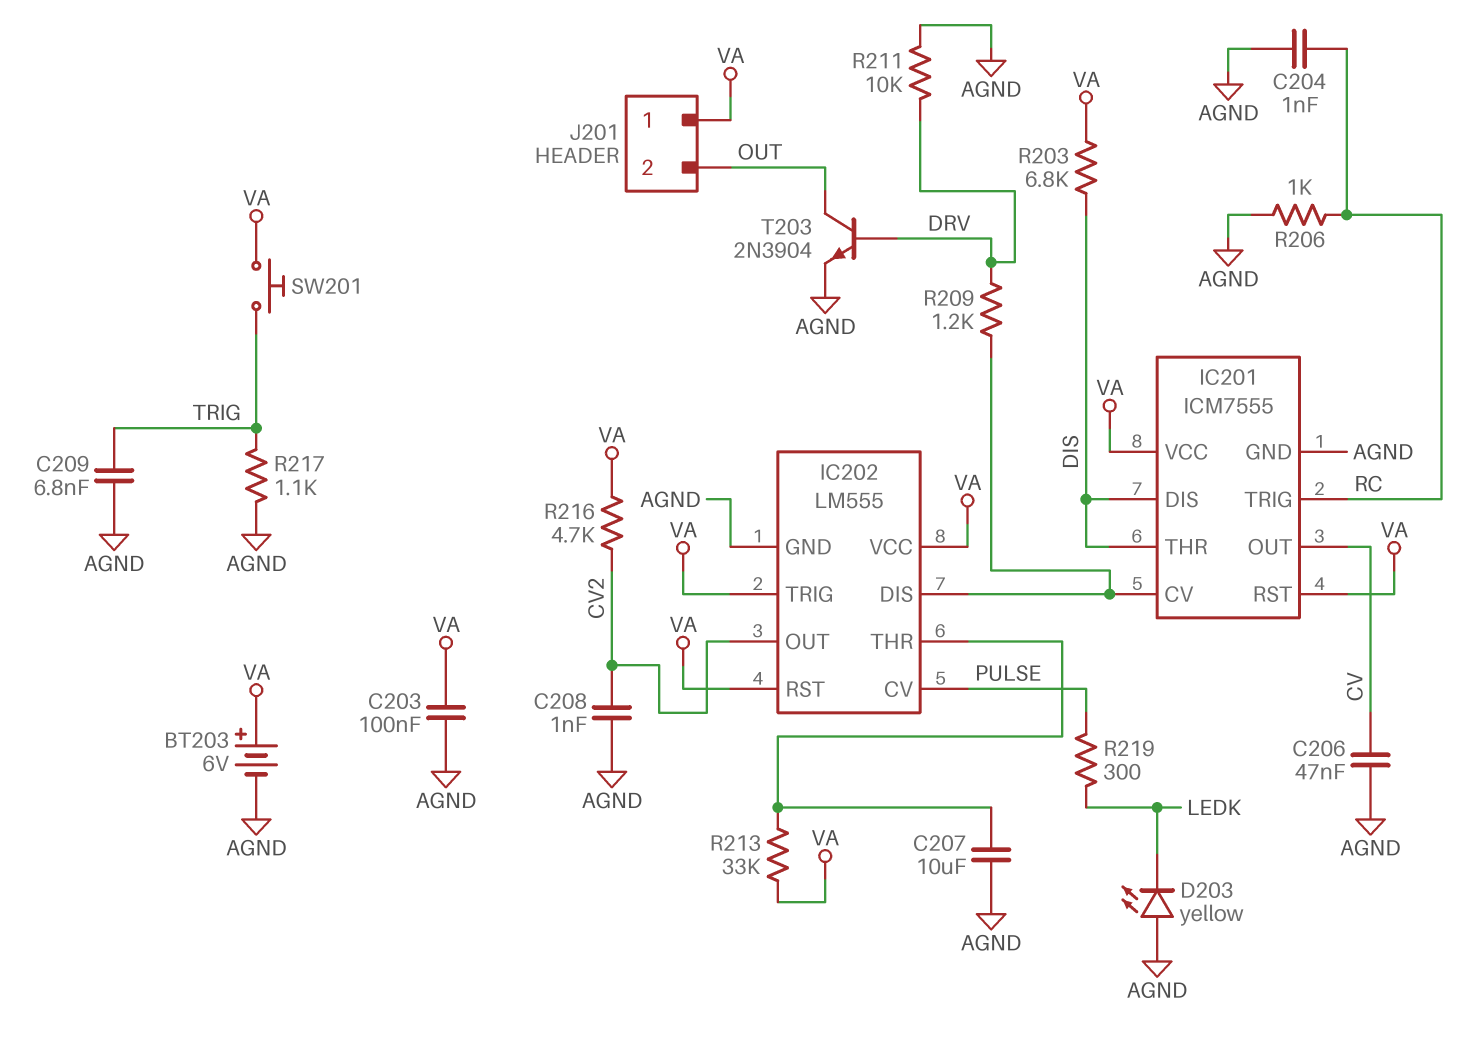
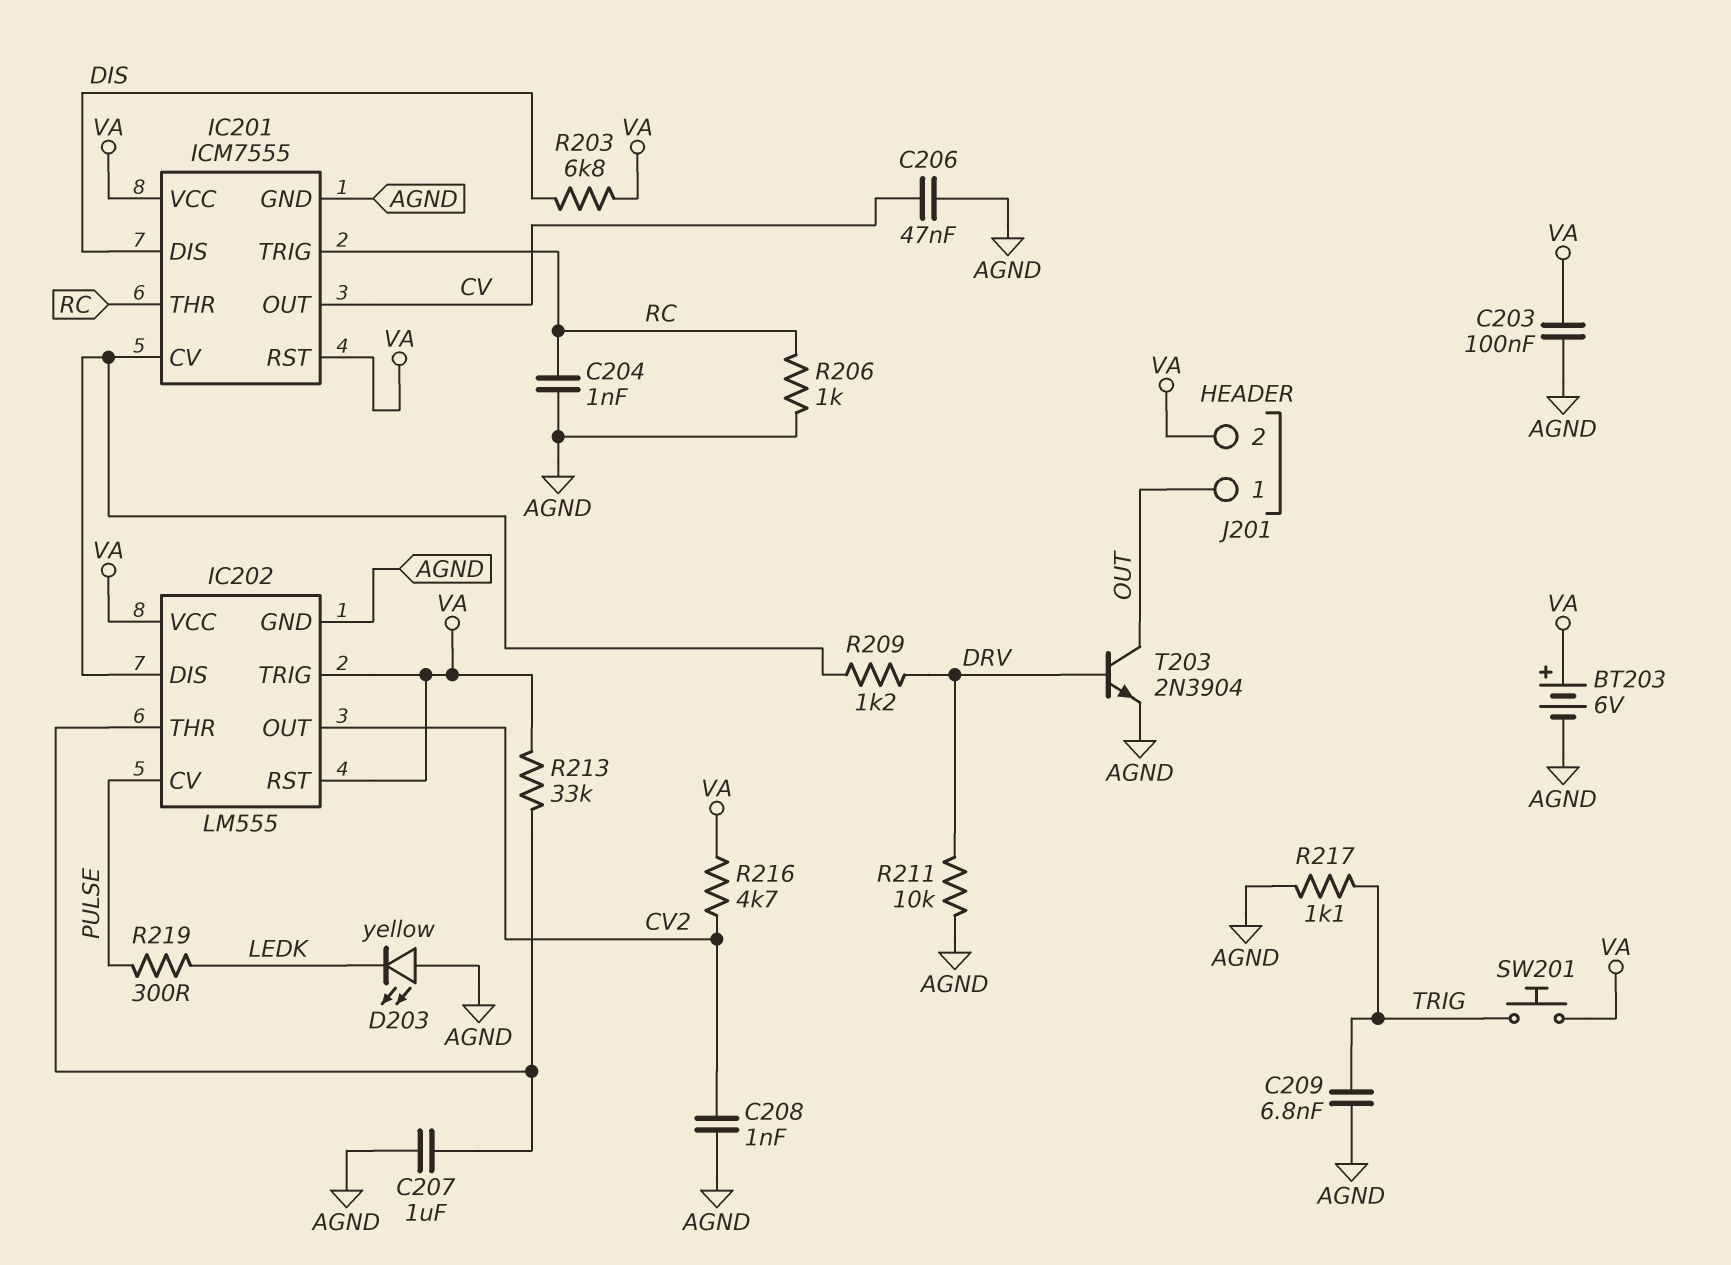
C207: 10uF (AGND, IC202/THR) -> 1uF (AGND, IC202/THR)
IC201 pin THR: DIS -> RC
J201 pin 1: VA -> OUT
J201 pin 2: OUT -> VA

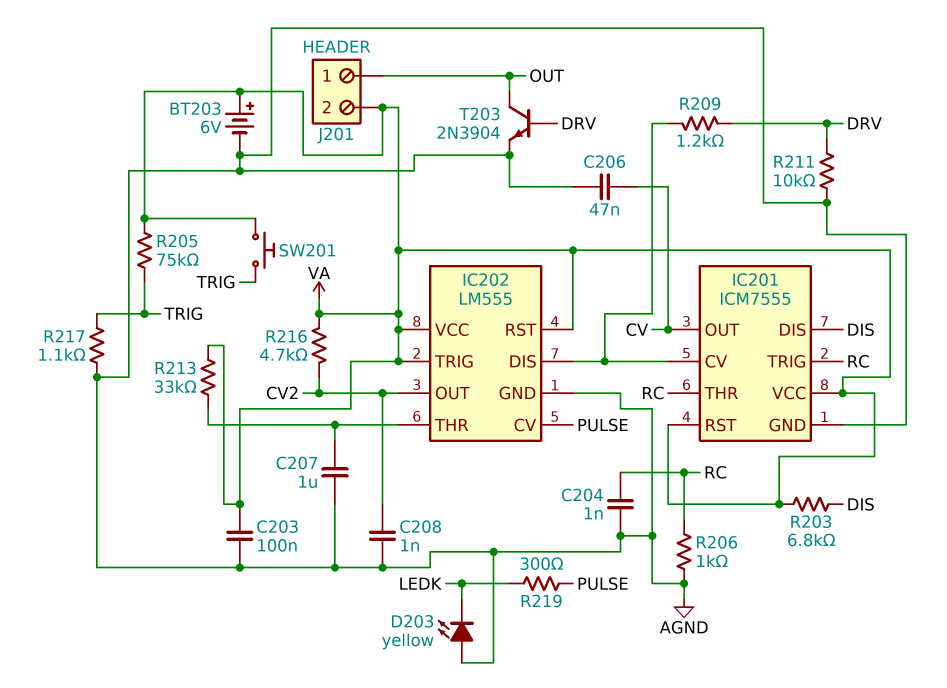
C209: 6.8nF (AGND, TRIG) -> none
R205: none -> 75k (TRIG, VA)

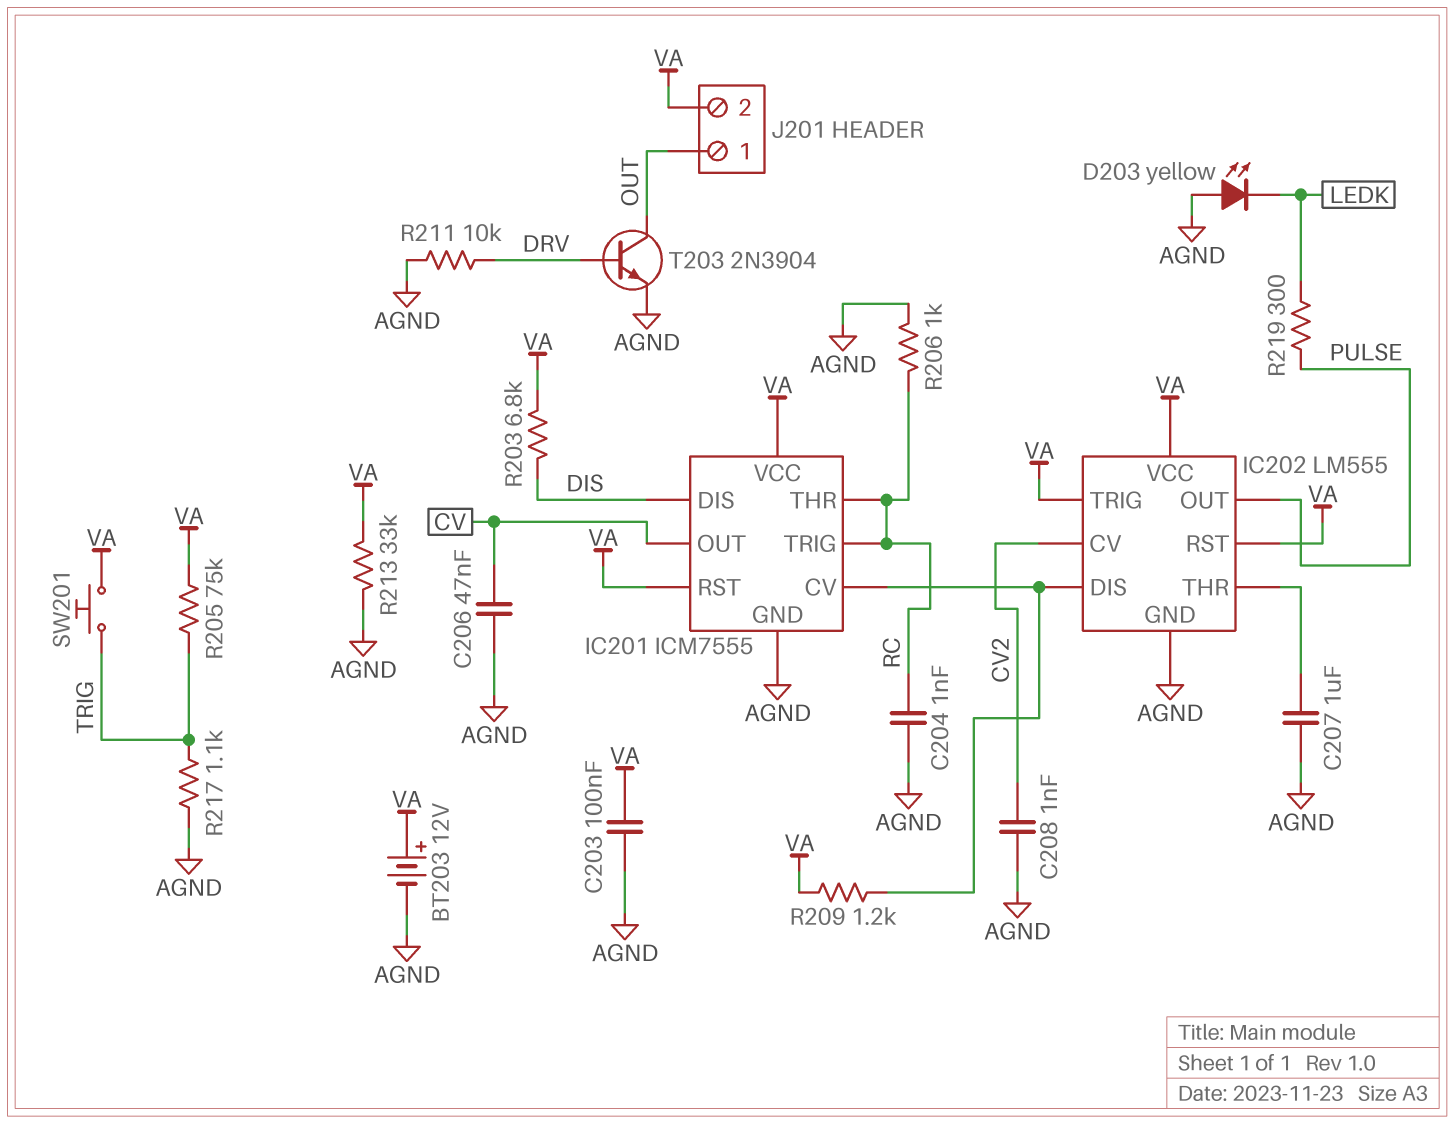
BT203: 6V (plus VA, minus AGND) -> 12V (plus VA, minus AGND)
IC202 pin CV: PULSE -> CV2
IC202 pin OUT: CV2 -> PULSE
R209: 1.2k (DRV, IC201/CV) -> 1.2k (IC201/CV, VA)
R213: 33k (IC202/THR, VA) -> 33k (AGND, VA)
R216: 4.7k (CV2, VA) -> none

